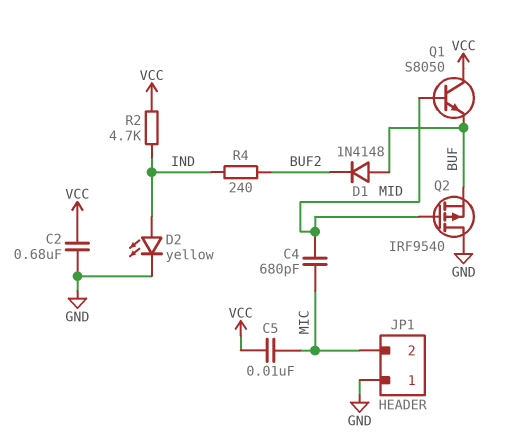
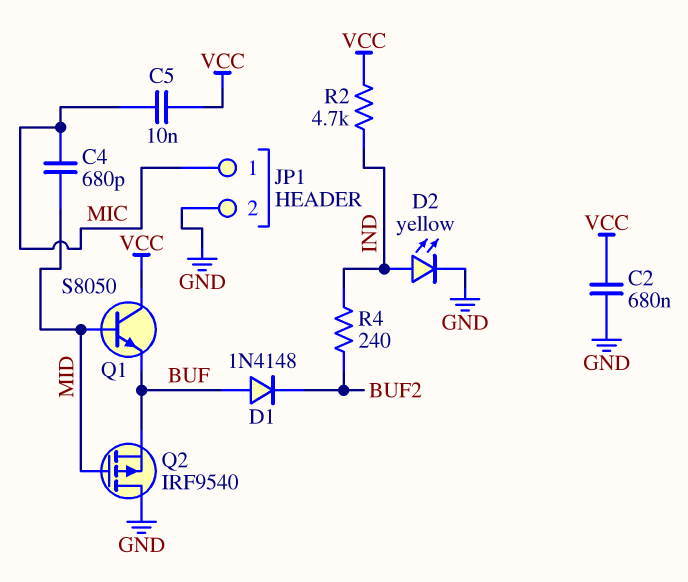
JP1 pin 1: GND -> MIC
JP1 pin 2: MIC -> GND

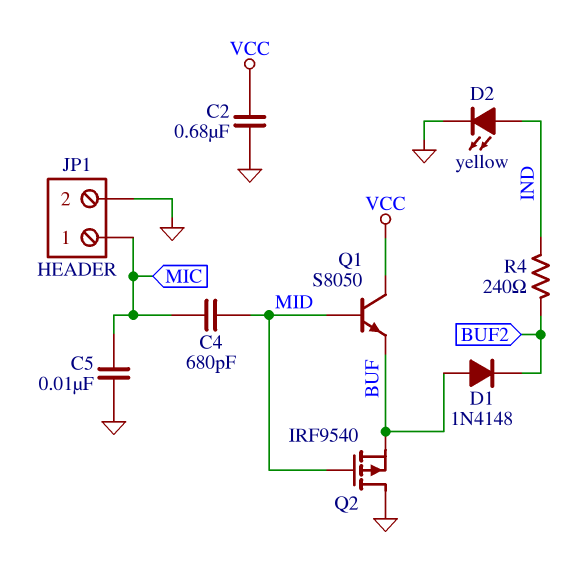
C5: 10nF (MIC, VCC) -> 10nF (GND, MIC)
R2: 4.7k (IND, VCC) -> none

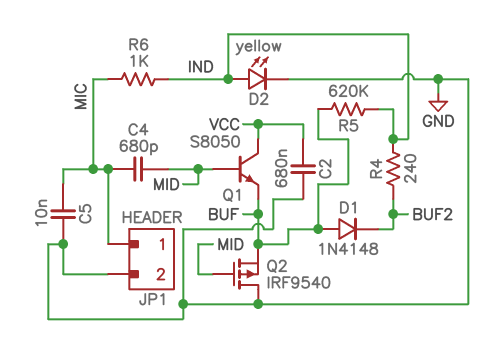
R5: none -> 620k (BUF, IND)
R6: none -> 1k (IND, MIC)

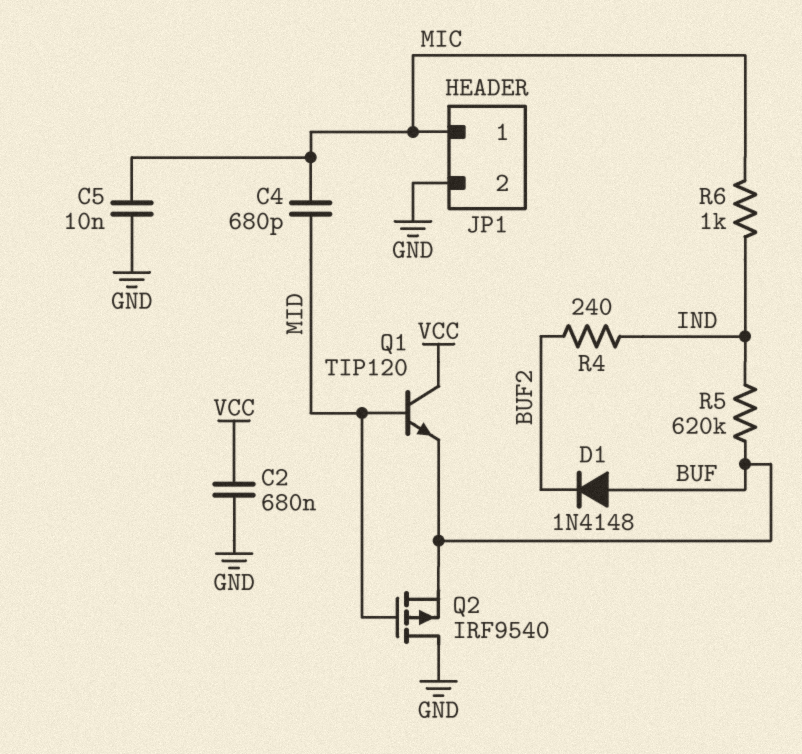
D2: LED yellow (A IND, K GND) -> none
Q1: NPN S8050 (B MID, C VCC, E BUF) -> NPN TIP120 (B MID, C VCC, E BUF)

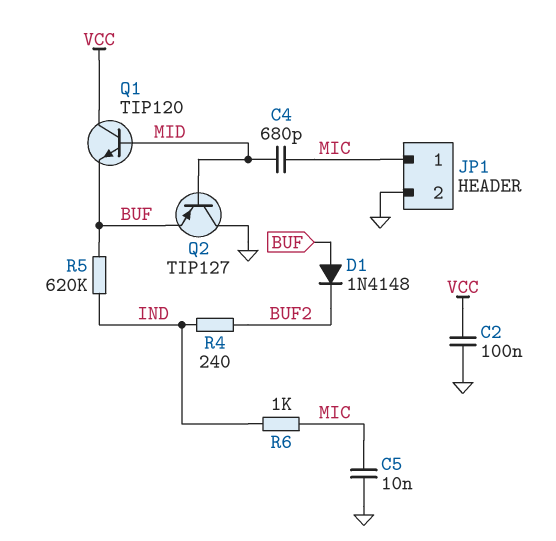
C2: 680nF (GND, VCC) -> 100nF (GND, VCC)
Q2: PMOS IRF9540 (G MID, D GND, S BUF) -> PNP TIP127 (B MID, C GND, E BUF)

